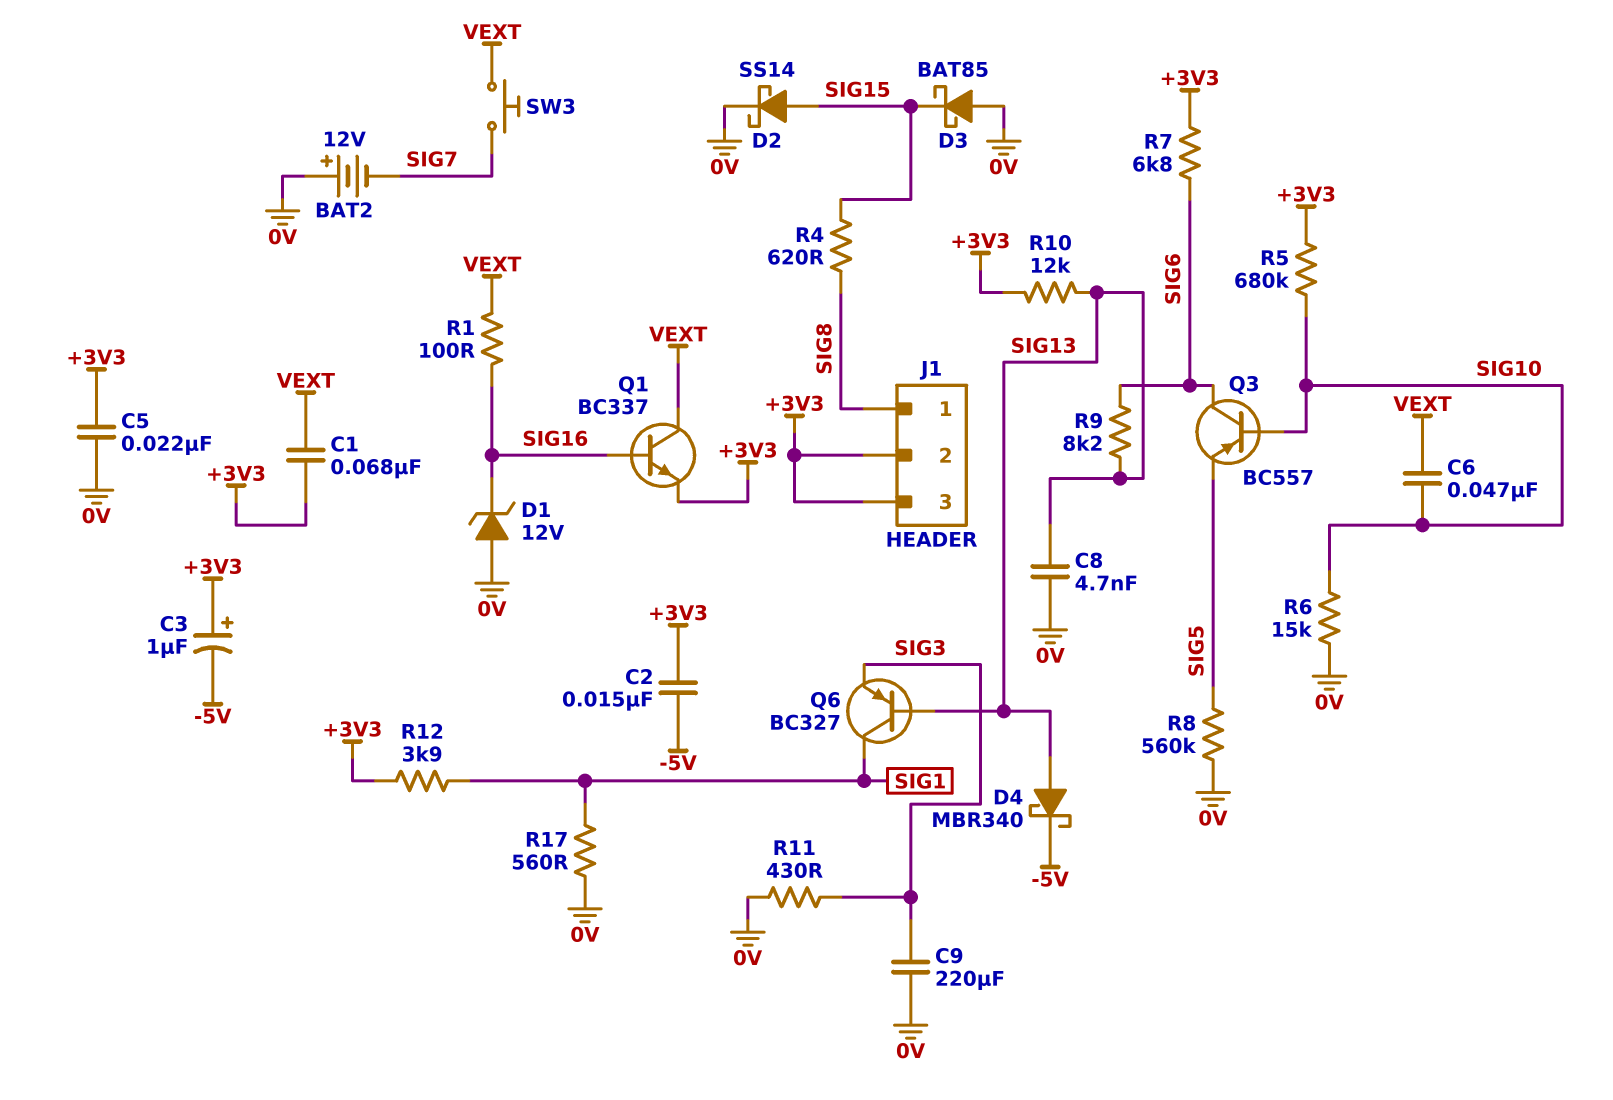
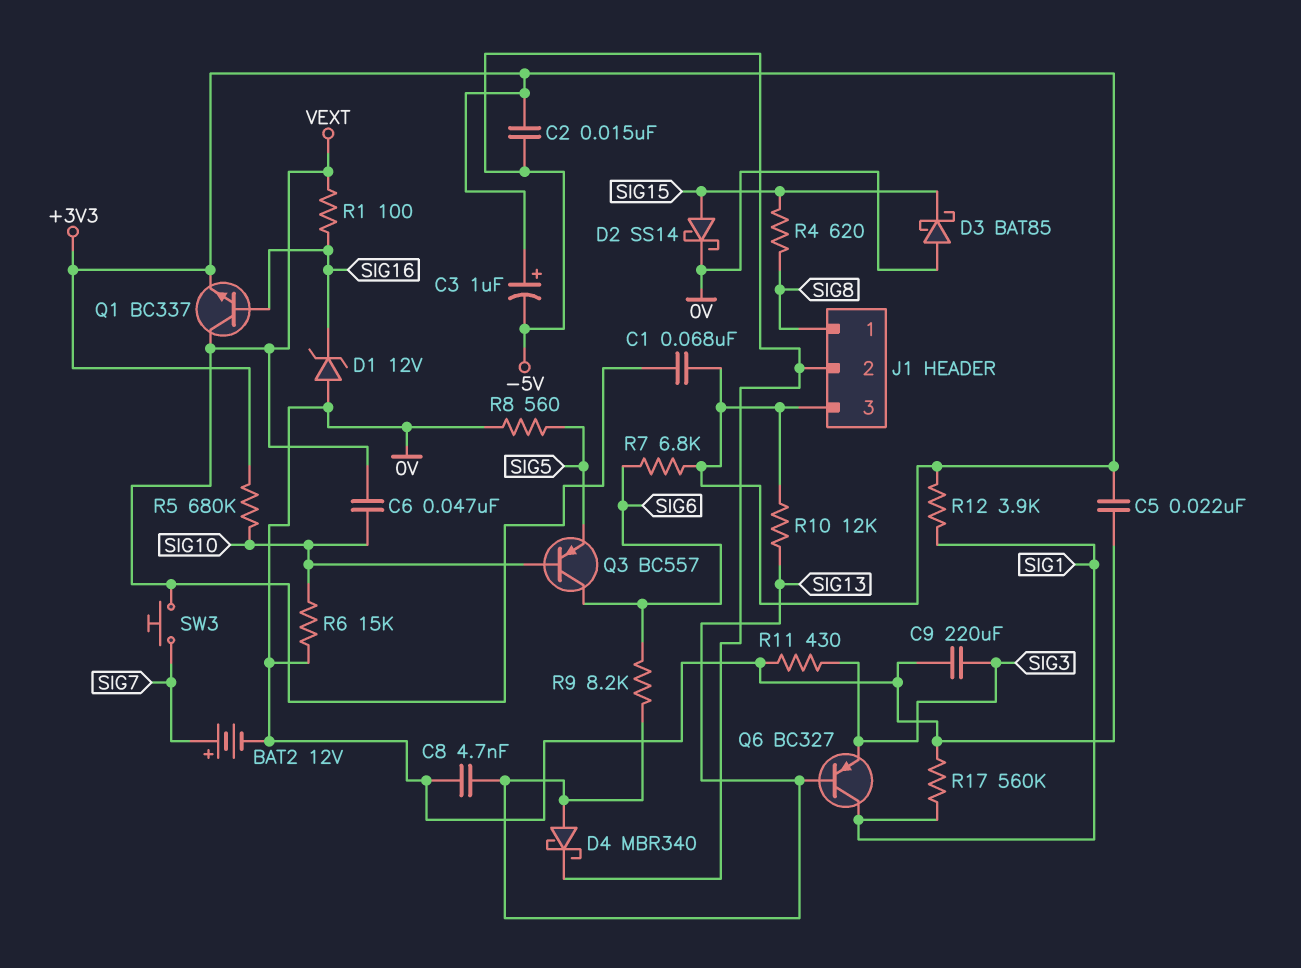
BAT2: 12V (plus 0V, minus SIG7) -> 12V (plus SIG7, minus 0V)
J1 pin 2: +3V3 -> -5V
R8: 560k (0V, SIG5) -> 560 (0V, SIG5)
R17: 560 (0V, SIG1) -> 560k (0V, SIG1)

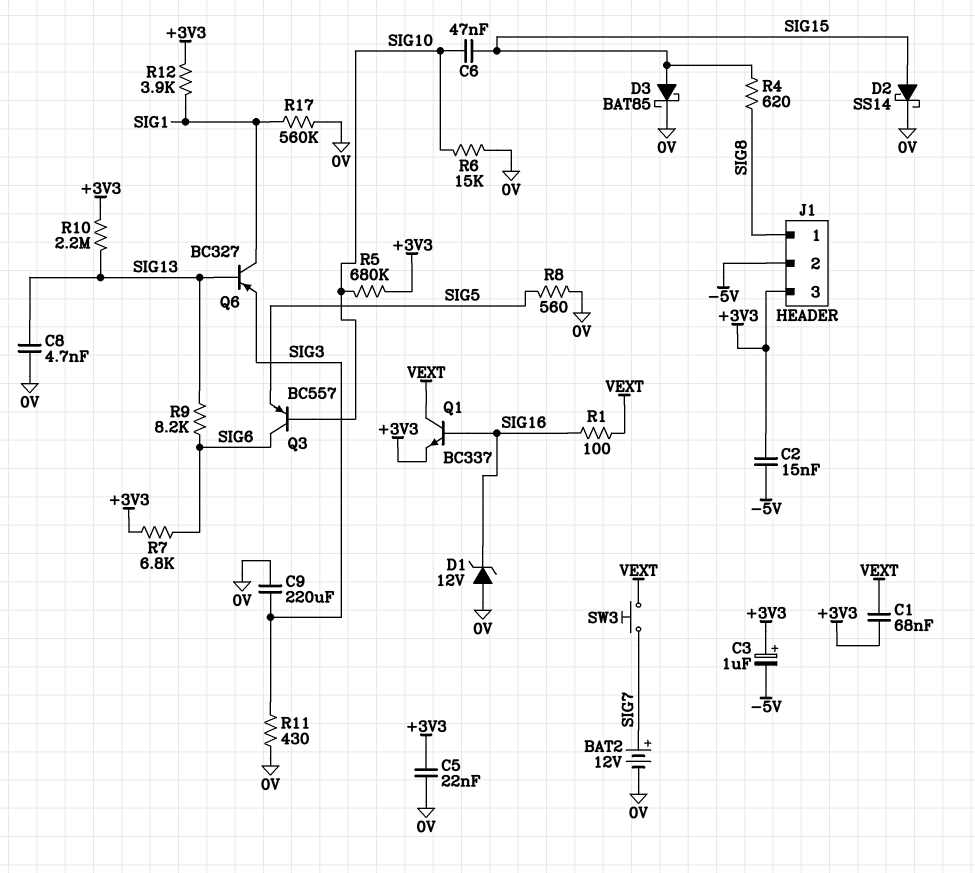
C6: 47nF (SIG10, VEXT) -> 47nF (SIG10, SIG15)
D3: schottky BAT85 (A 0V, K SIG15) -> schottky BAT85 (A SIG15, K 0V)
D4: schottky MBR340 (A SIG13, K -5V) -> none
R10: 12k (+3V3, SIG13) -> 2.2M (+3V3, SIG13)

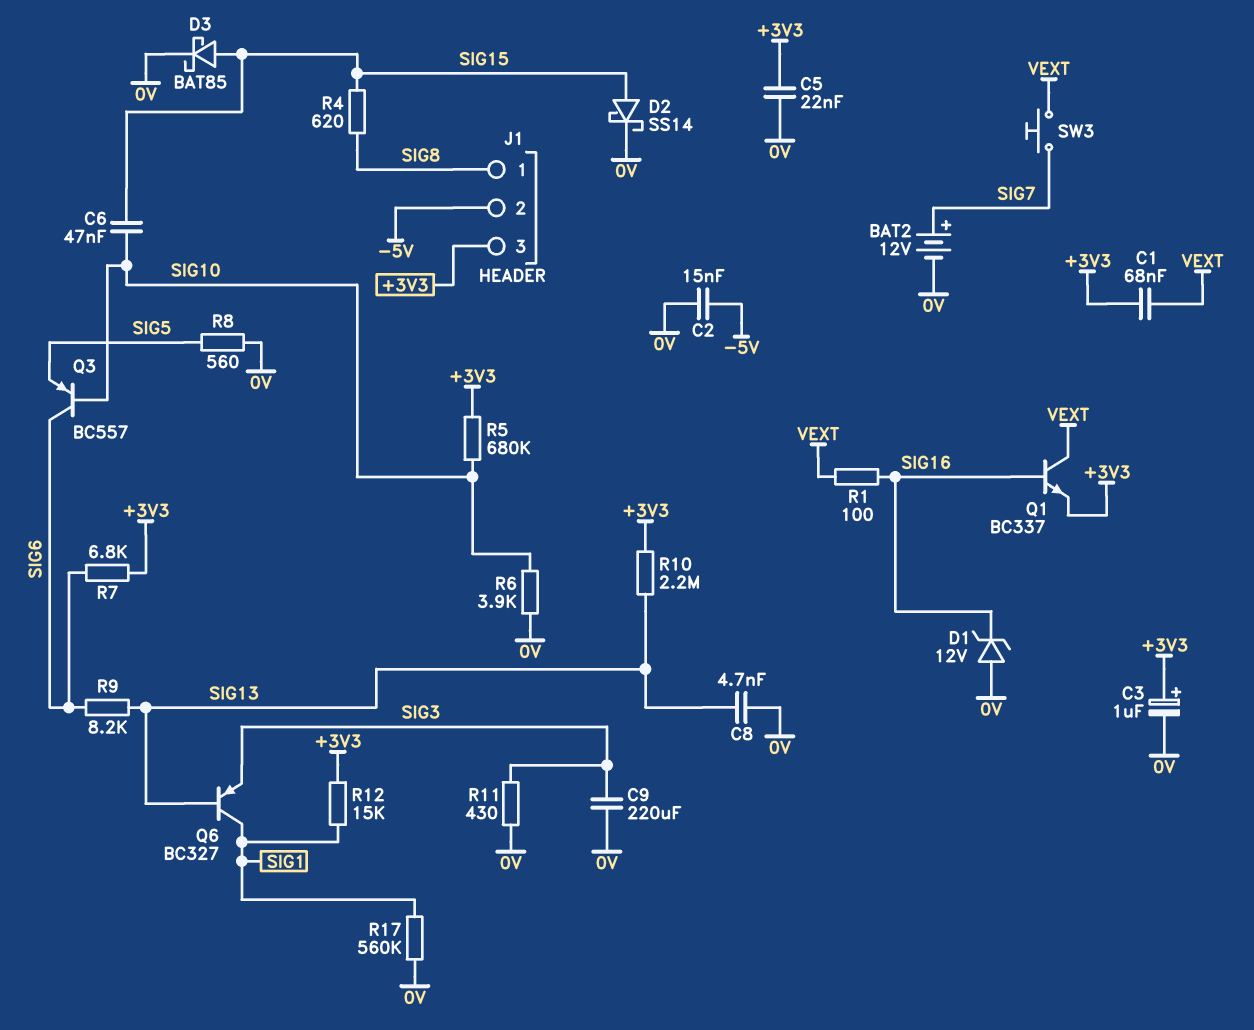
C2: 15nF (+3V3, -5V) -> 15nF (-5V, 0V)
C3: 1uF (plus +3V3, minus -5V) -> 1uF (plus +3V3, minus 0V)
R6: 15k (0V, SIG10) -> 3.9k (0V, SIG10)
R12: 3.9k (+3V3, SIG1) -> 15k (+3V3, SIG1)

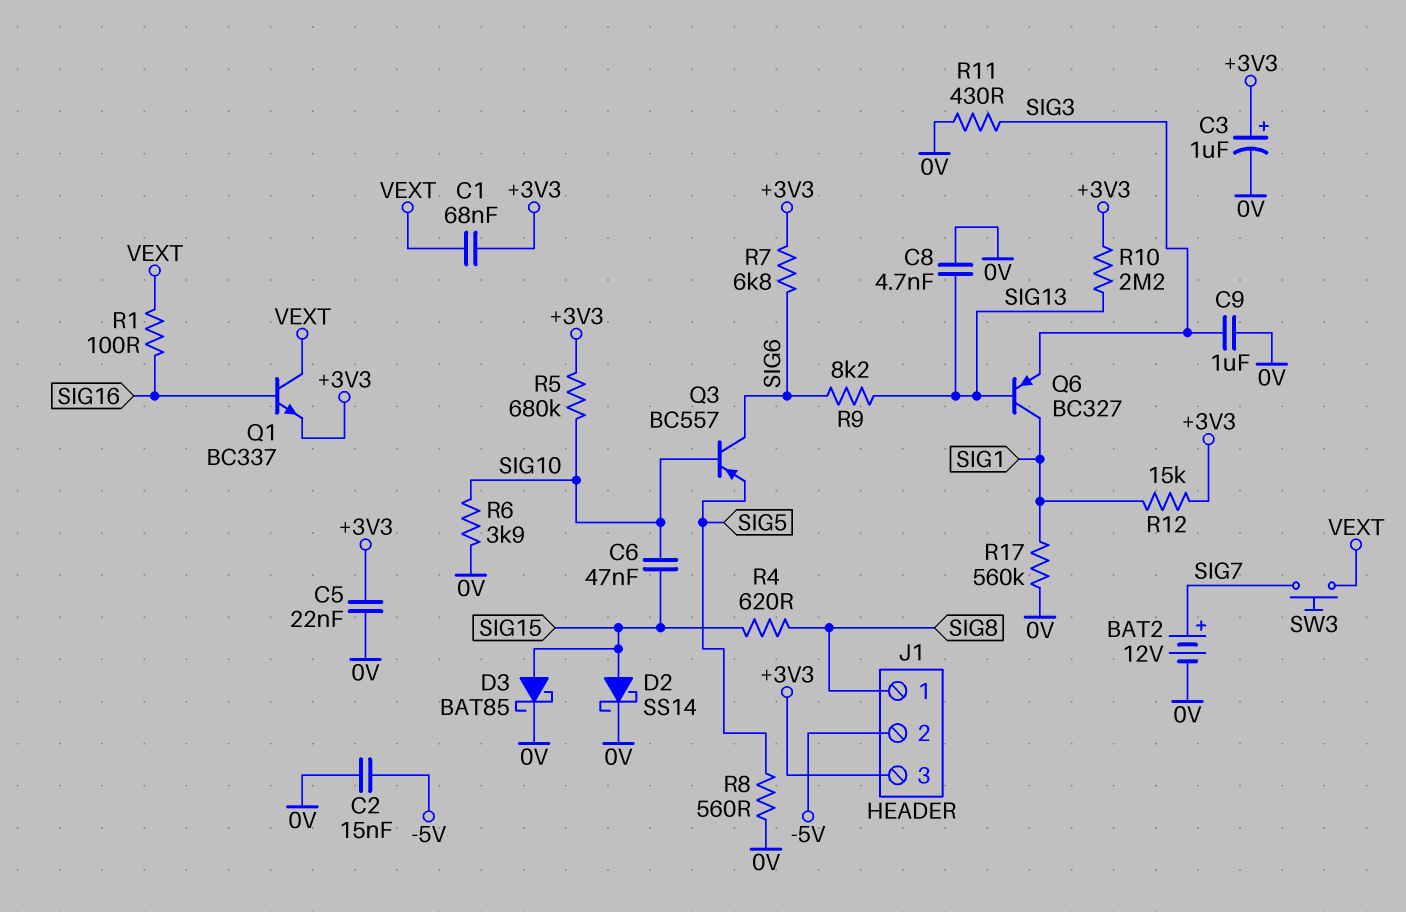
C9: 220uF (0V, SIG3) -> 1uF (0V, SIG3)
D1: zener 12V (A 0V, K SIG16) -> none

